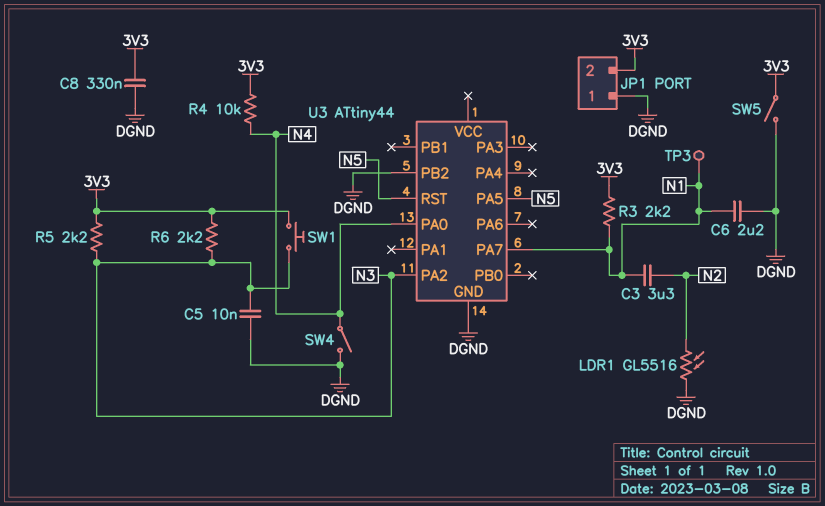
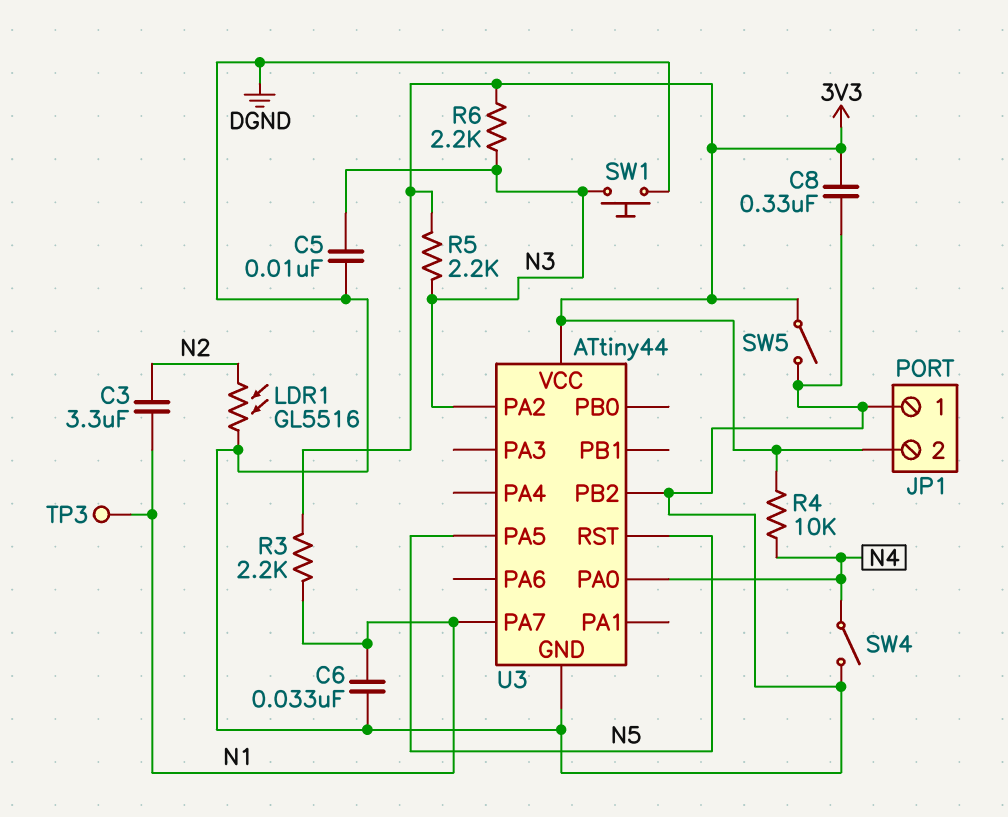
C6: 2.2uF (DGND, N1) -> 33nF (DGND, N1)
SW1: button (3V3, N3) -> button (DGND, N3)
U3 pin VCC: none -> 3V3

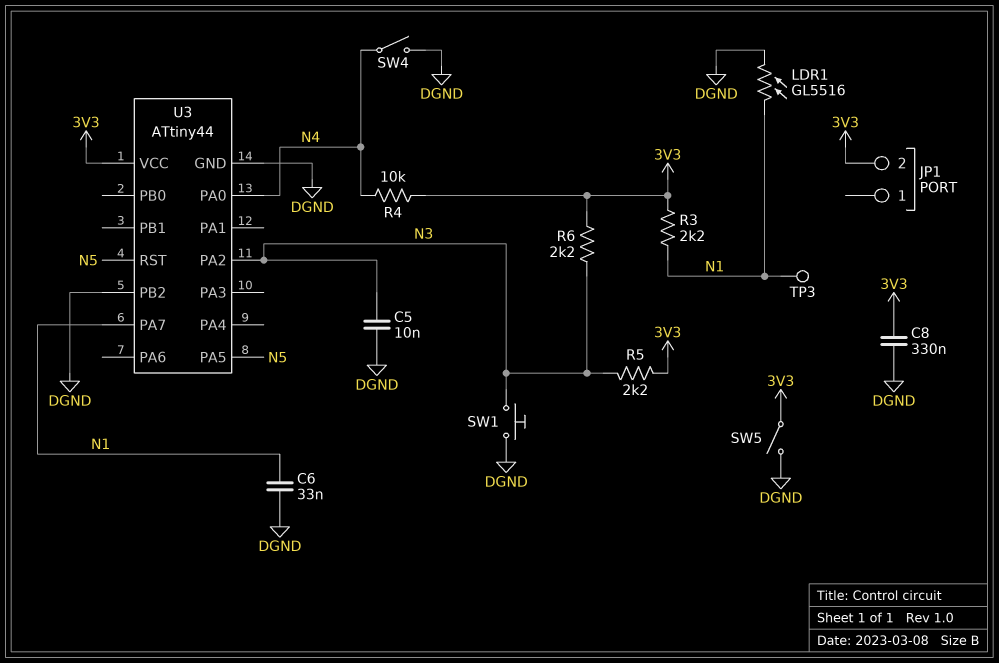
C3: 3.3uF (N1, N2) -> none
JP1 pin 1: DGND -> none
LDR1: GL5516 (DGND, N2) -> GL5516 (DGND, N1)

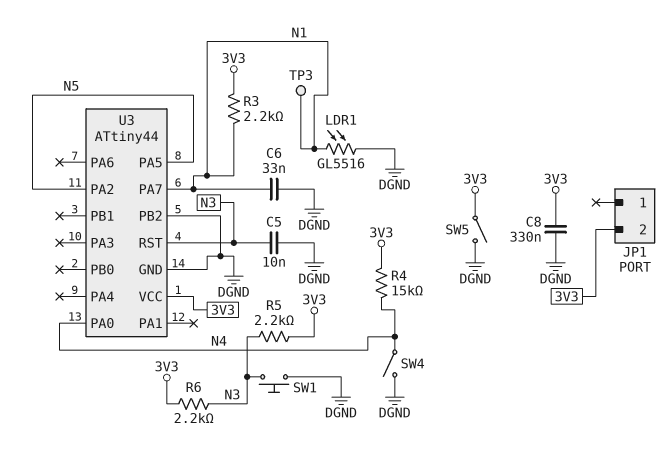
R4: 10k (3V3, N4) -> 15k (3V3, N4)
U3 pin PA2: N3 -> N5
U3 pin RST: N5 -> N3

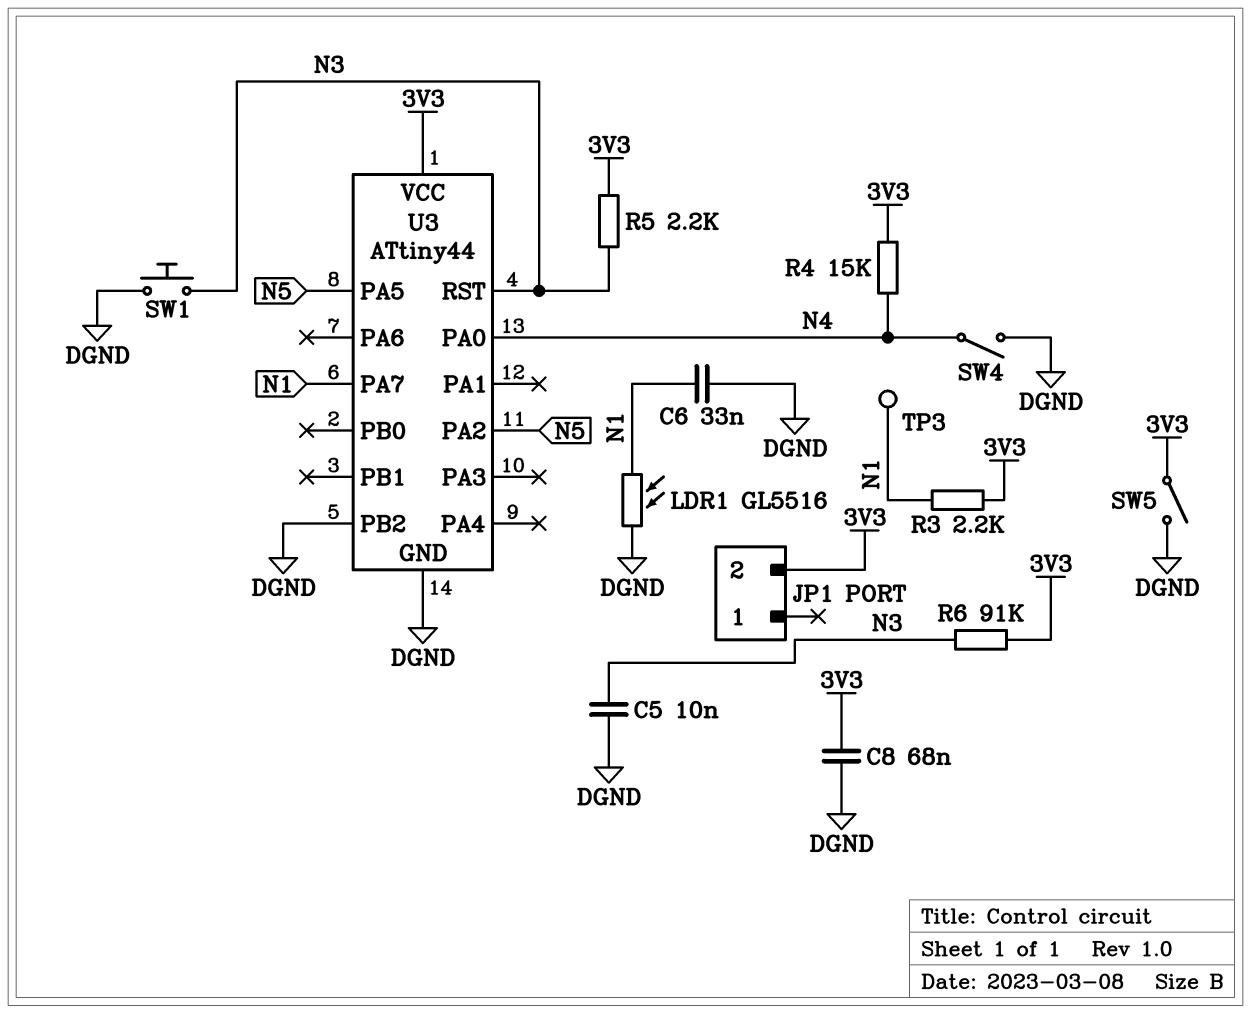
C8: 330nF (3V3, DGND) -> 68nF (3V3, DGND)
R6: 2.2k (3V3, N3) -> 91k (3V3, N3)

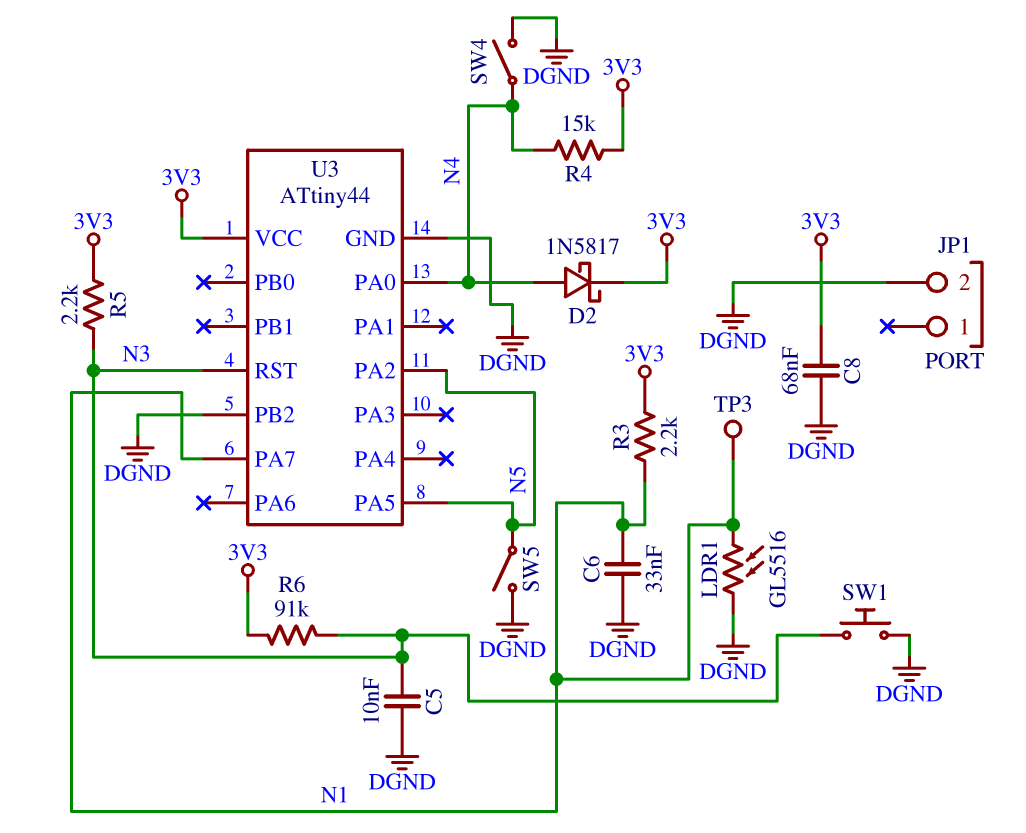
D2: none -> schottky 1N5817 (A N4, K 3V3)
JP1 pin 2: 3V3 -> DGND
SW5: switch (3V3, DGND) -> switch (DGND, N5)

